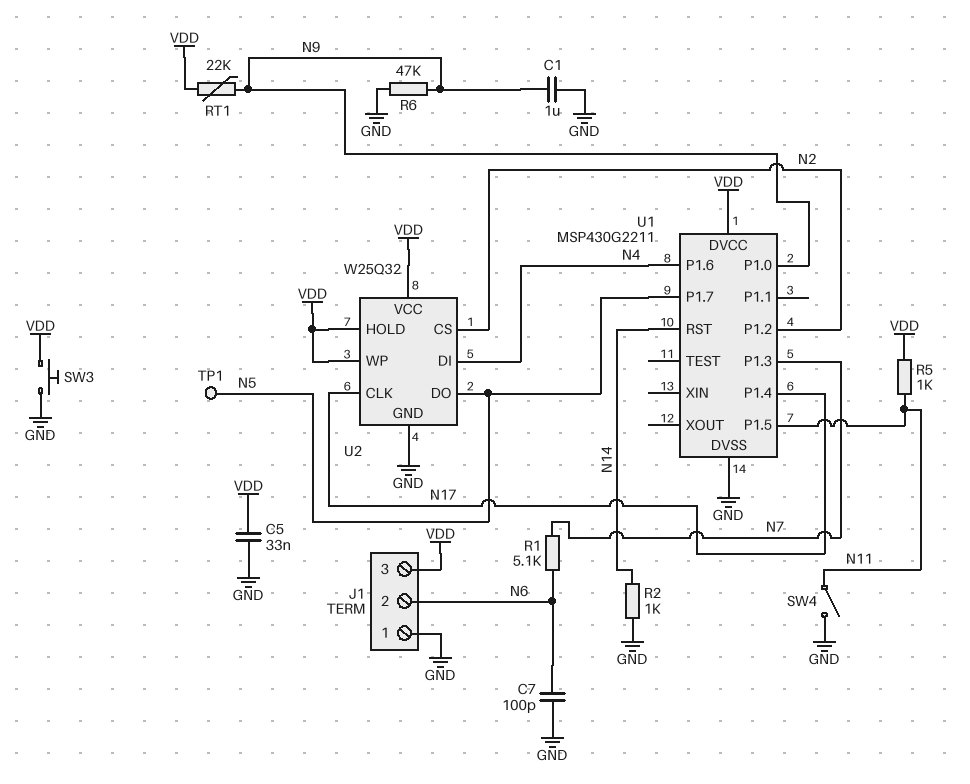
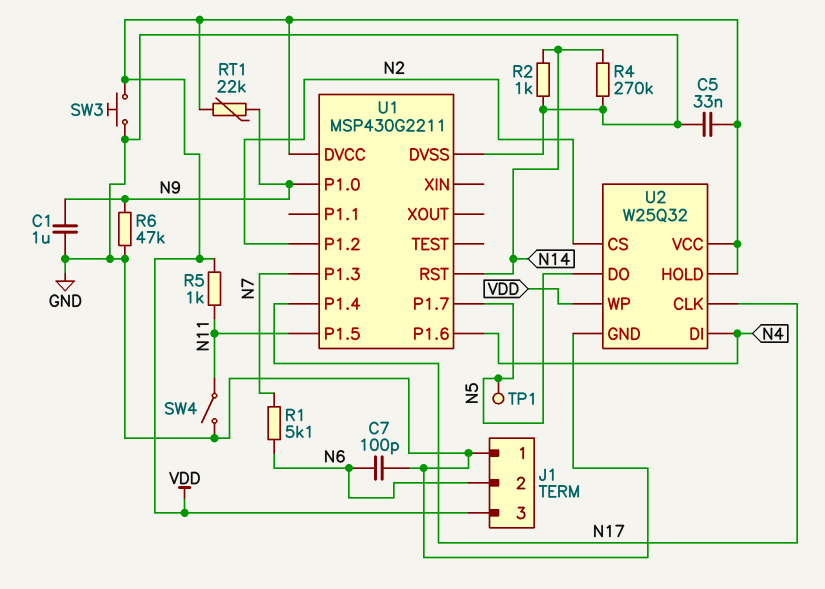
R4: none -> 270k (GND, N14)

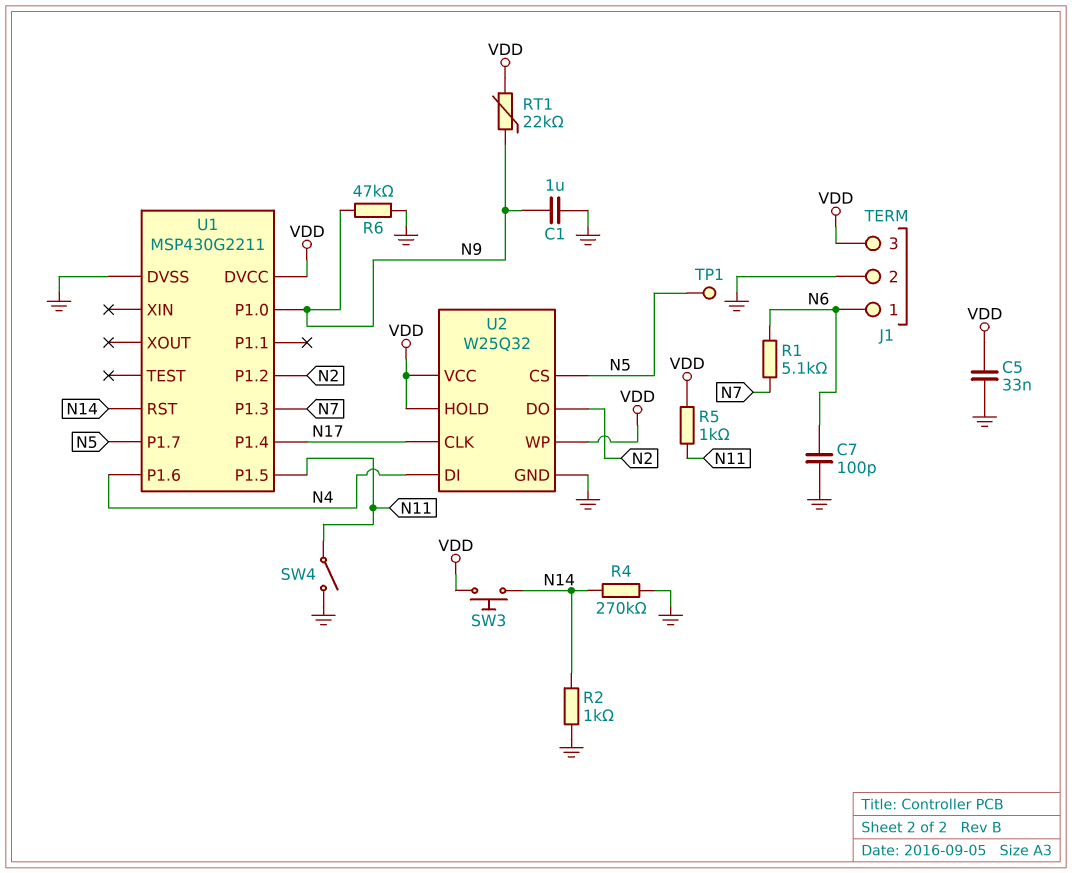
J1 pin 1: GND -> N6
J1 pin 2: N6 -> GND
SW3: button (GND, VDD) -> button (N14, VDD)
U2 pin CS: N2 -> N5
U2 pin DO: N5 -> N2

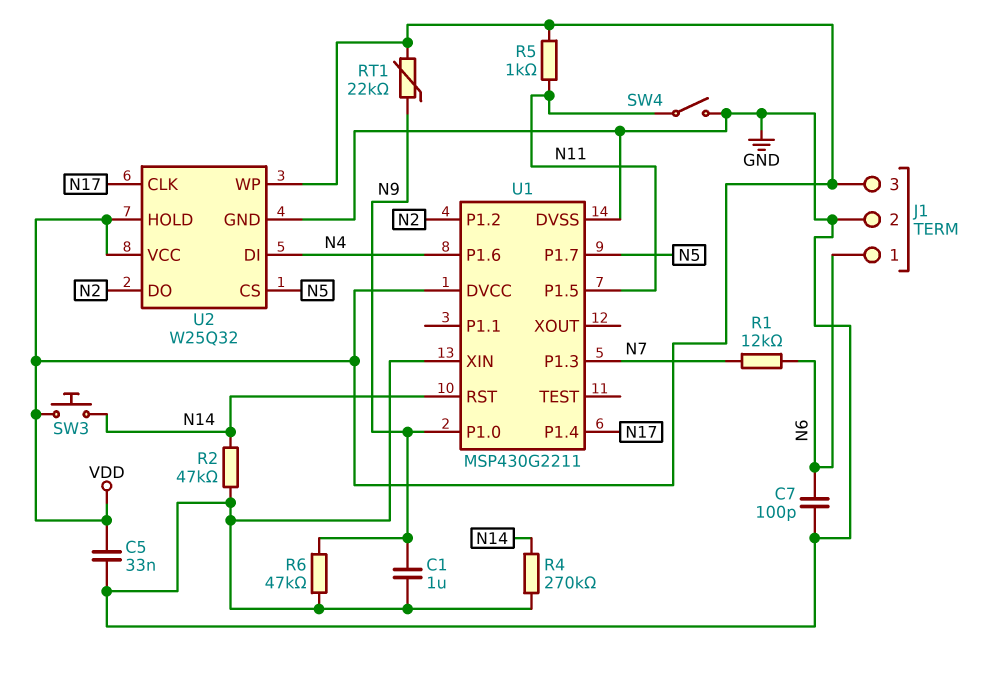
R1: 5.1k (N6, N7) -> 12k (N6, N7)
R2: 1k (GND, N14) -> 47k (GND, N14)
TP1: test point (N5) -> none
U1 pin XIN: none -> GND

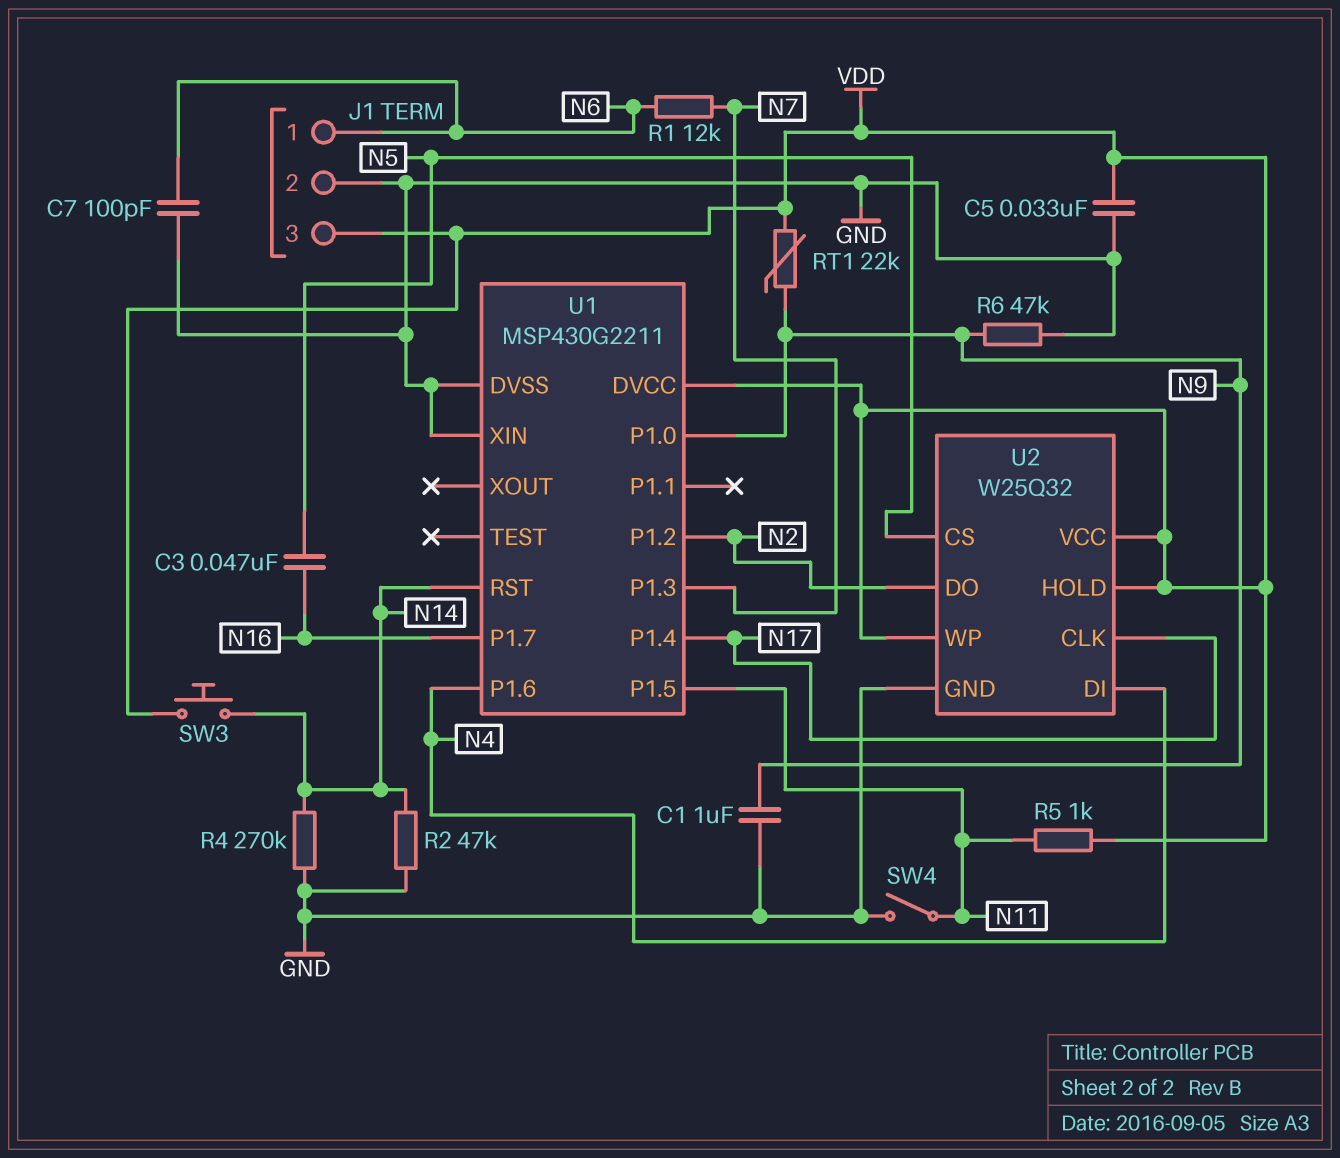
C3: none -> 47nF (N5, N16)
U1 pin P1.7: N5 -> N16

